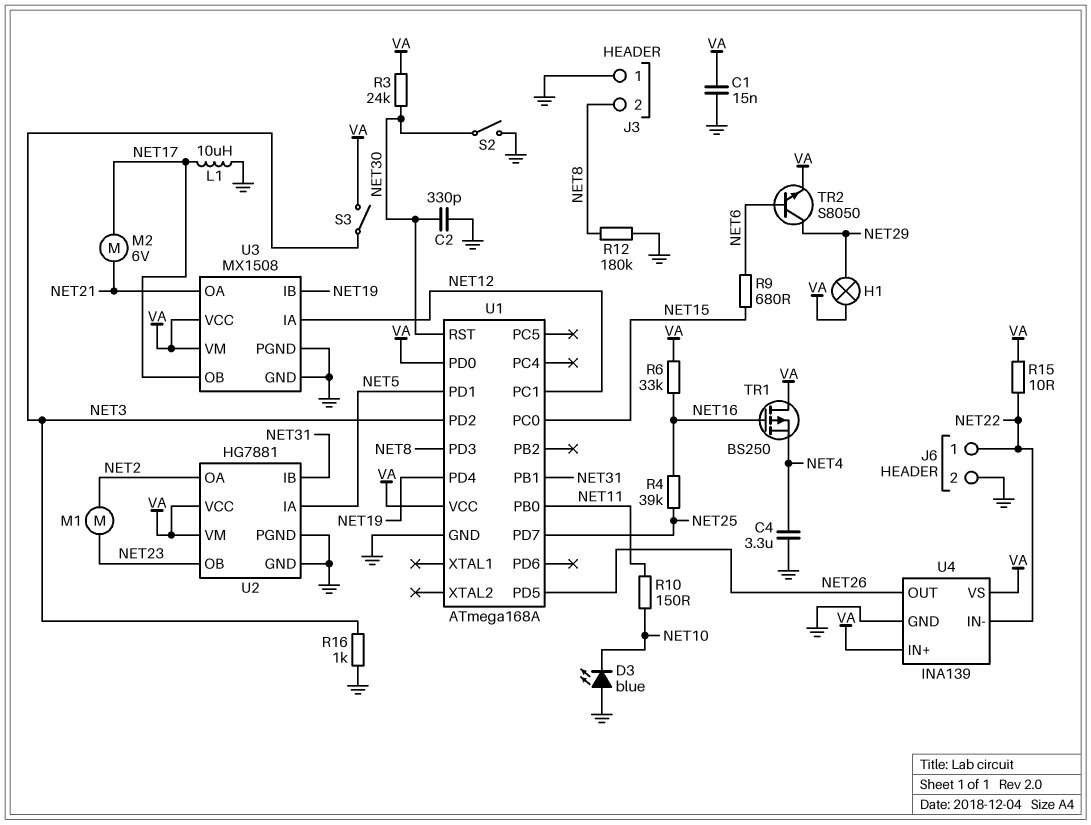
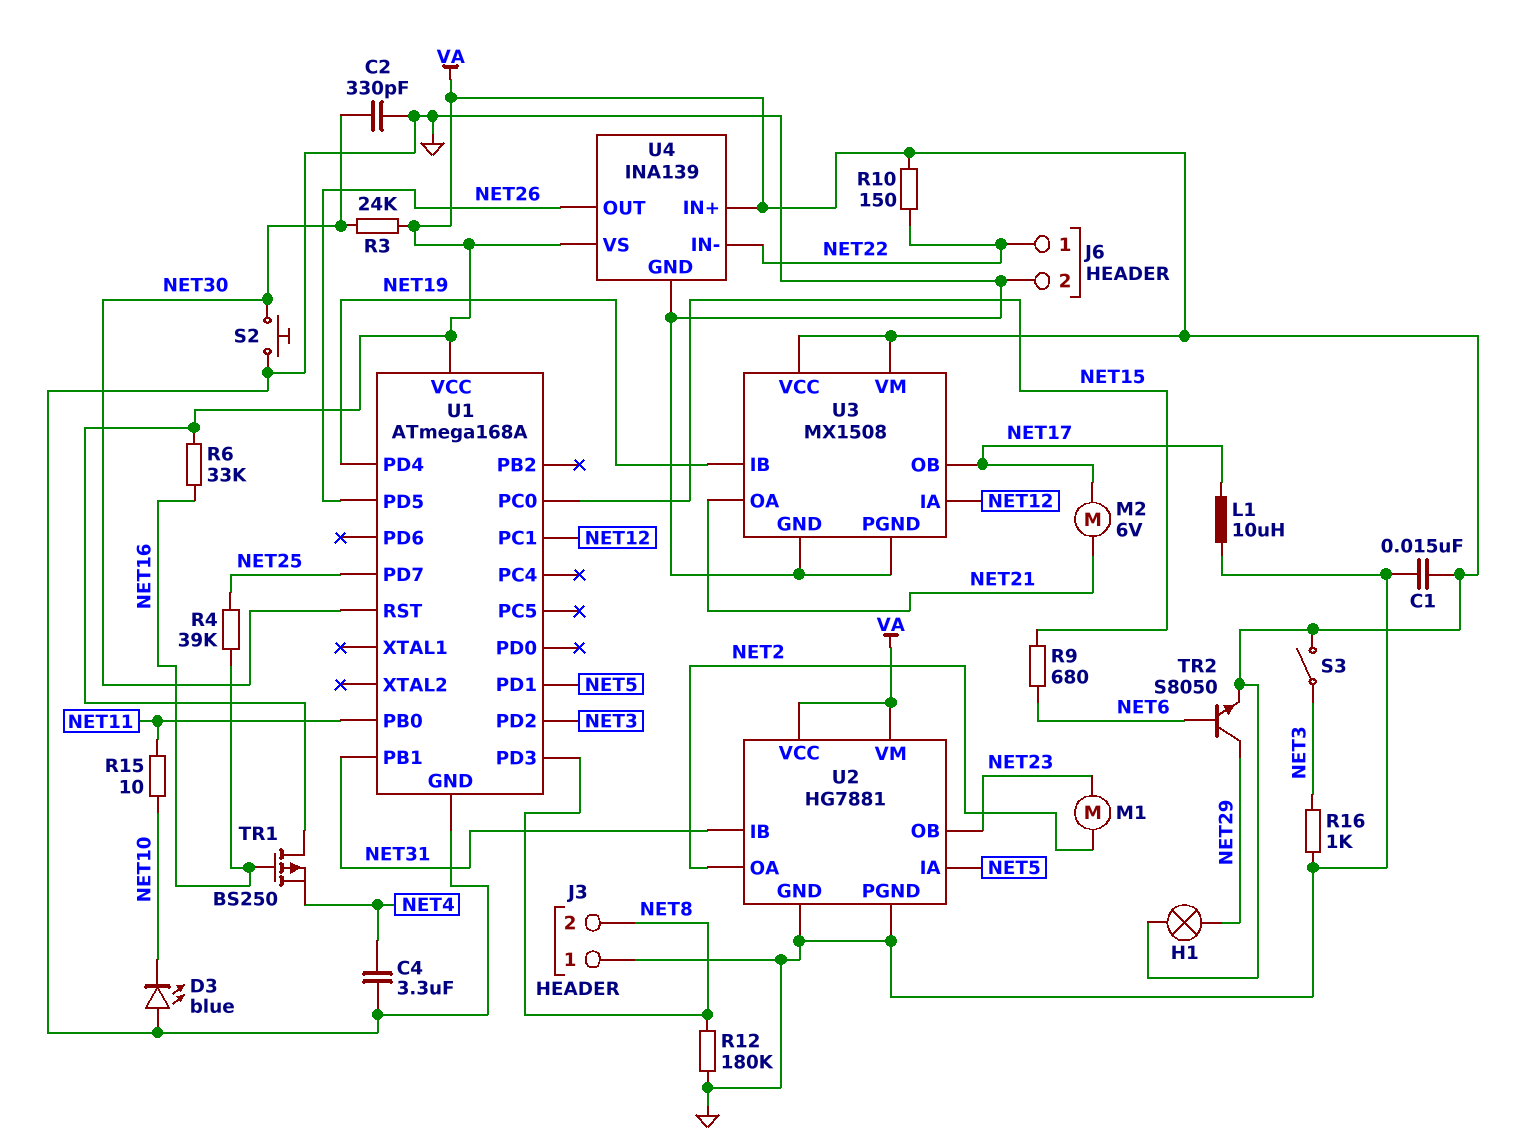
R10: 150 (NET10, NET11) -> 150 (NET22, VA)
R15: 10 (NET22, VA) -> 10 (NET10, NET11)
S2: switch (GND, NET30) -> button (GND, NET30)
U1 pin PD0: VA -> none

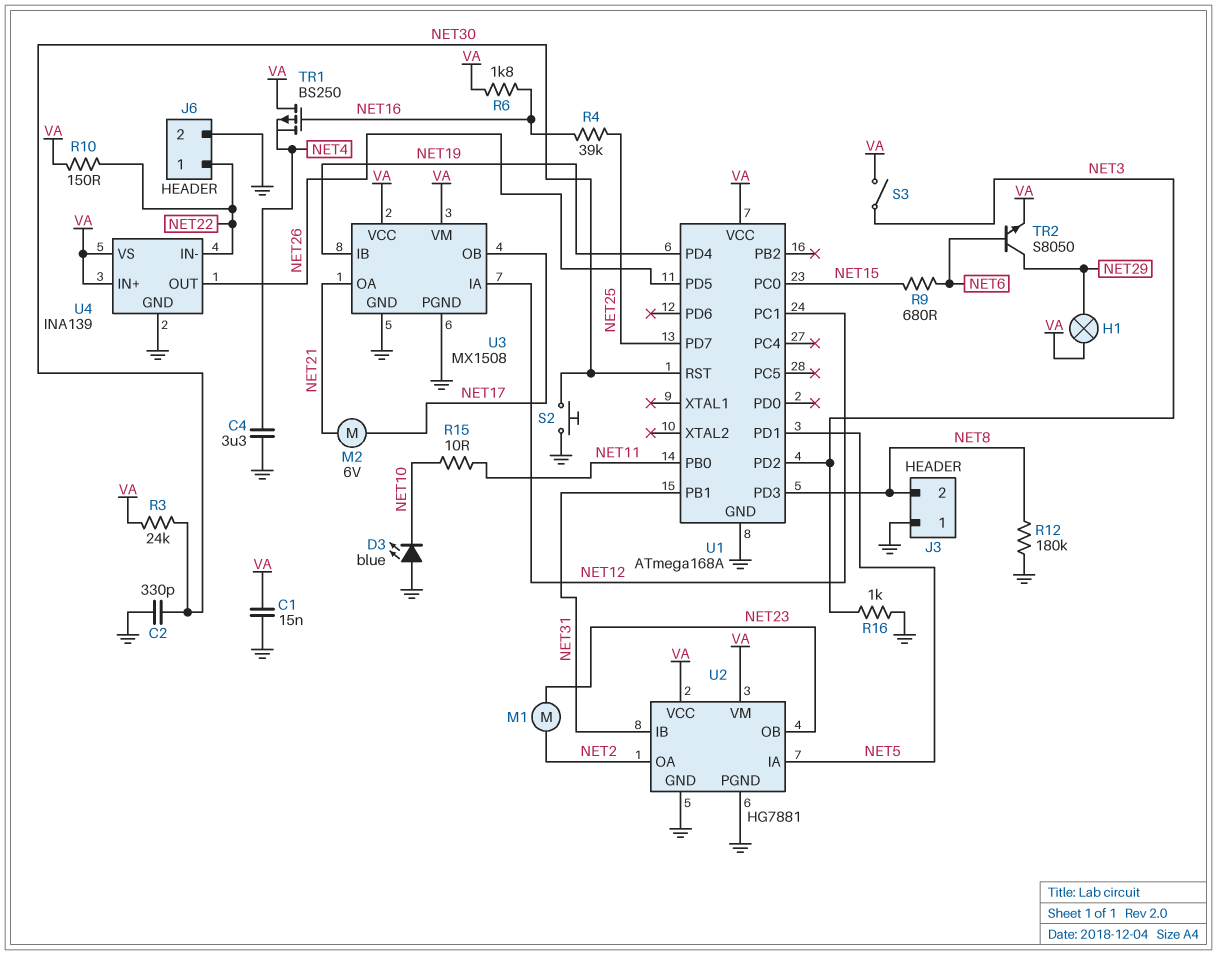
L1: 10uH (GND, NET17) -> none
R6: 33k (NET16, VA) -> 1.8k (NET16, VA)

